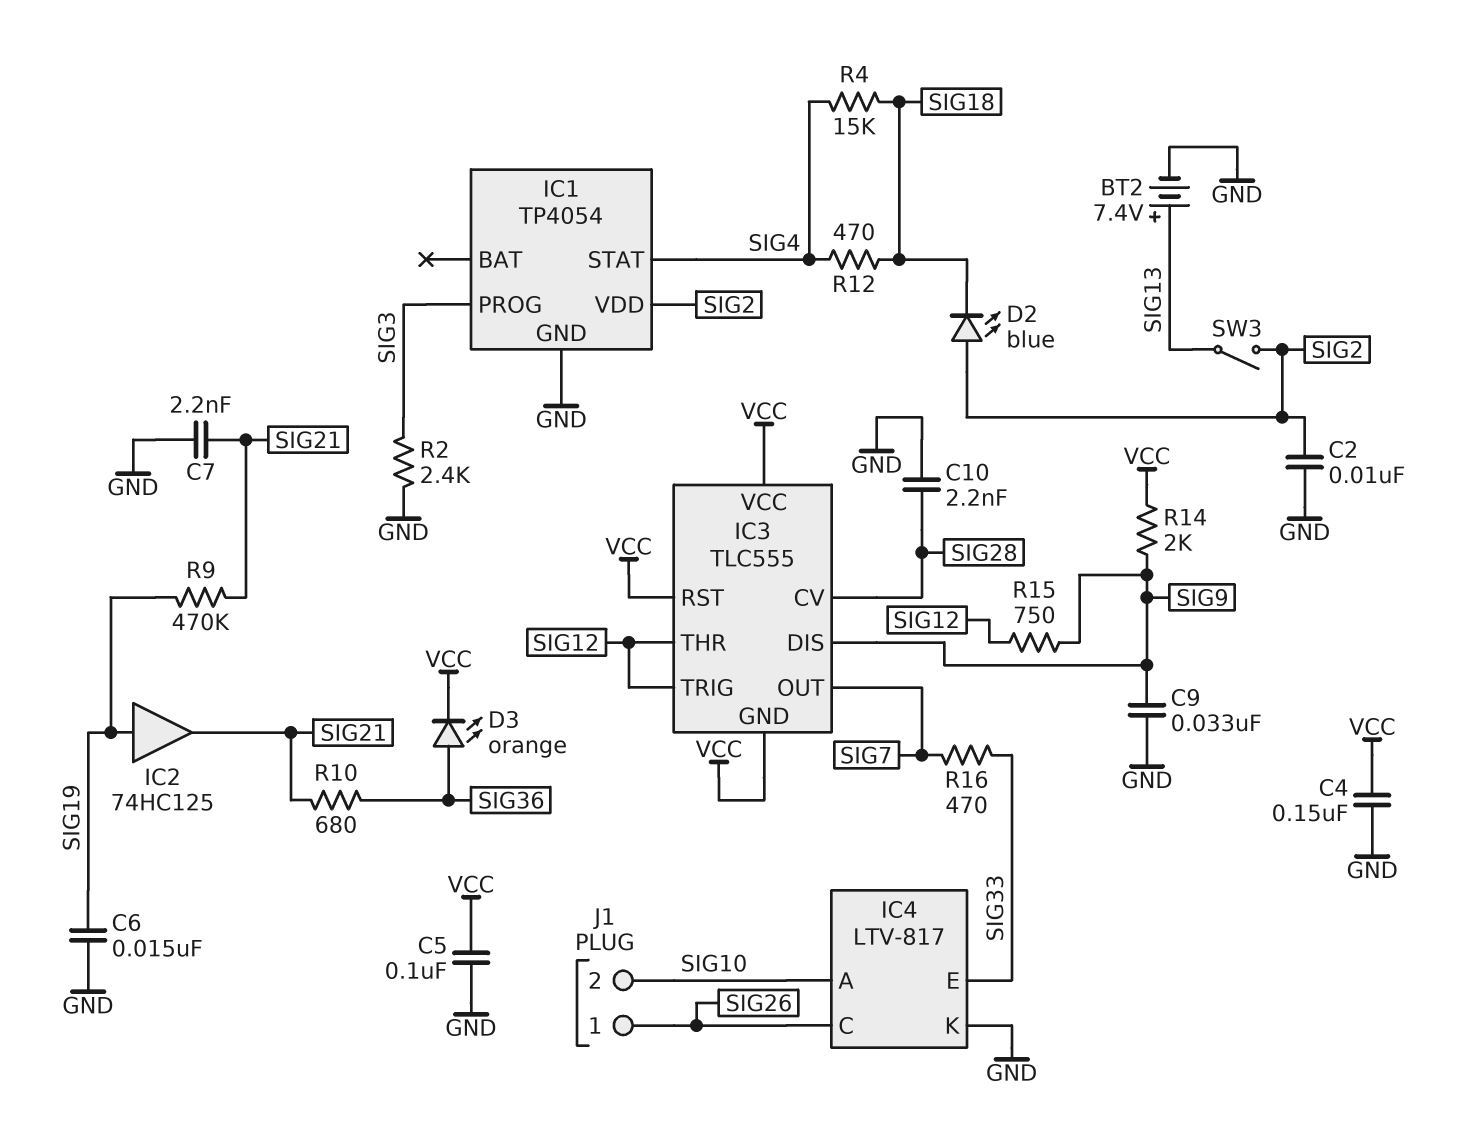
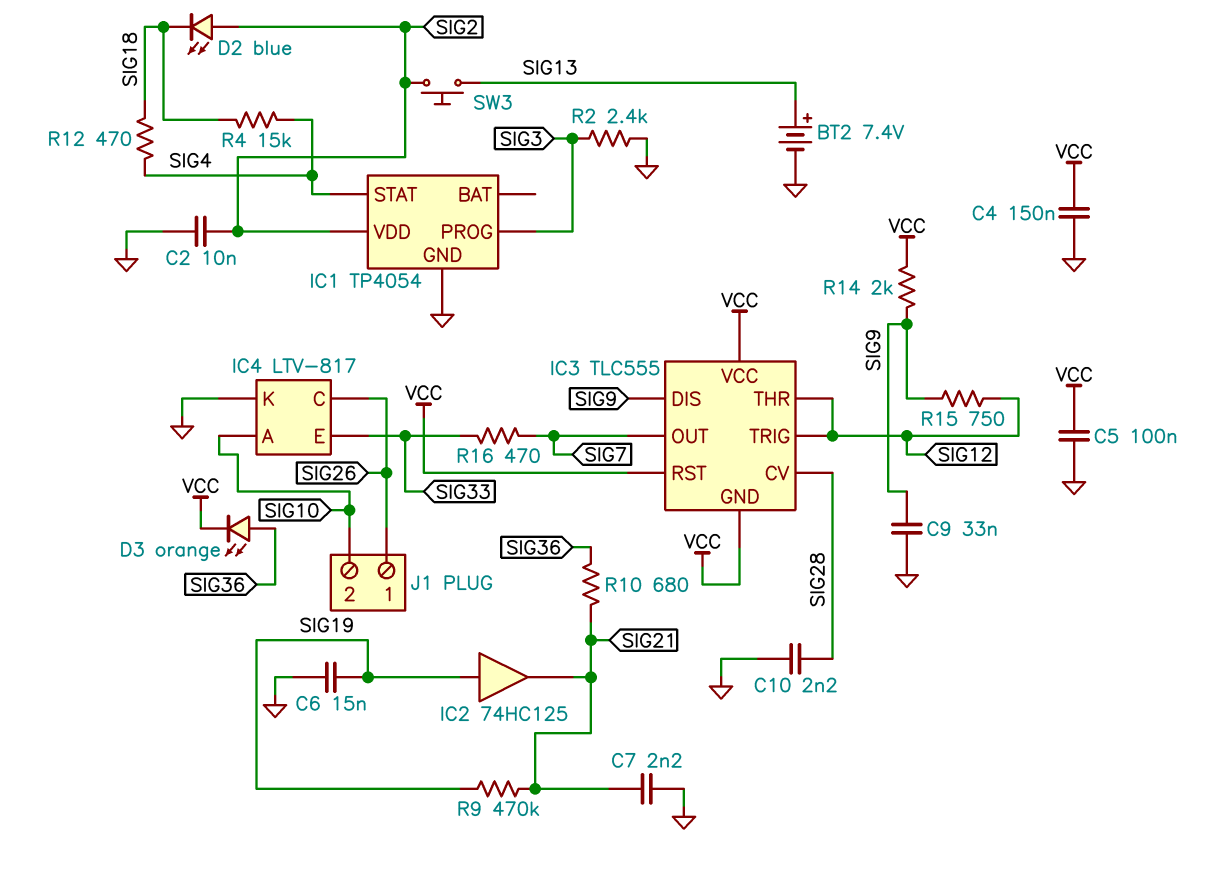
SW3: switch (SIG2, SIG13) -> button (SIG2, SIG13)

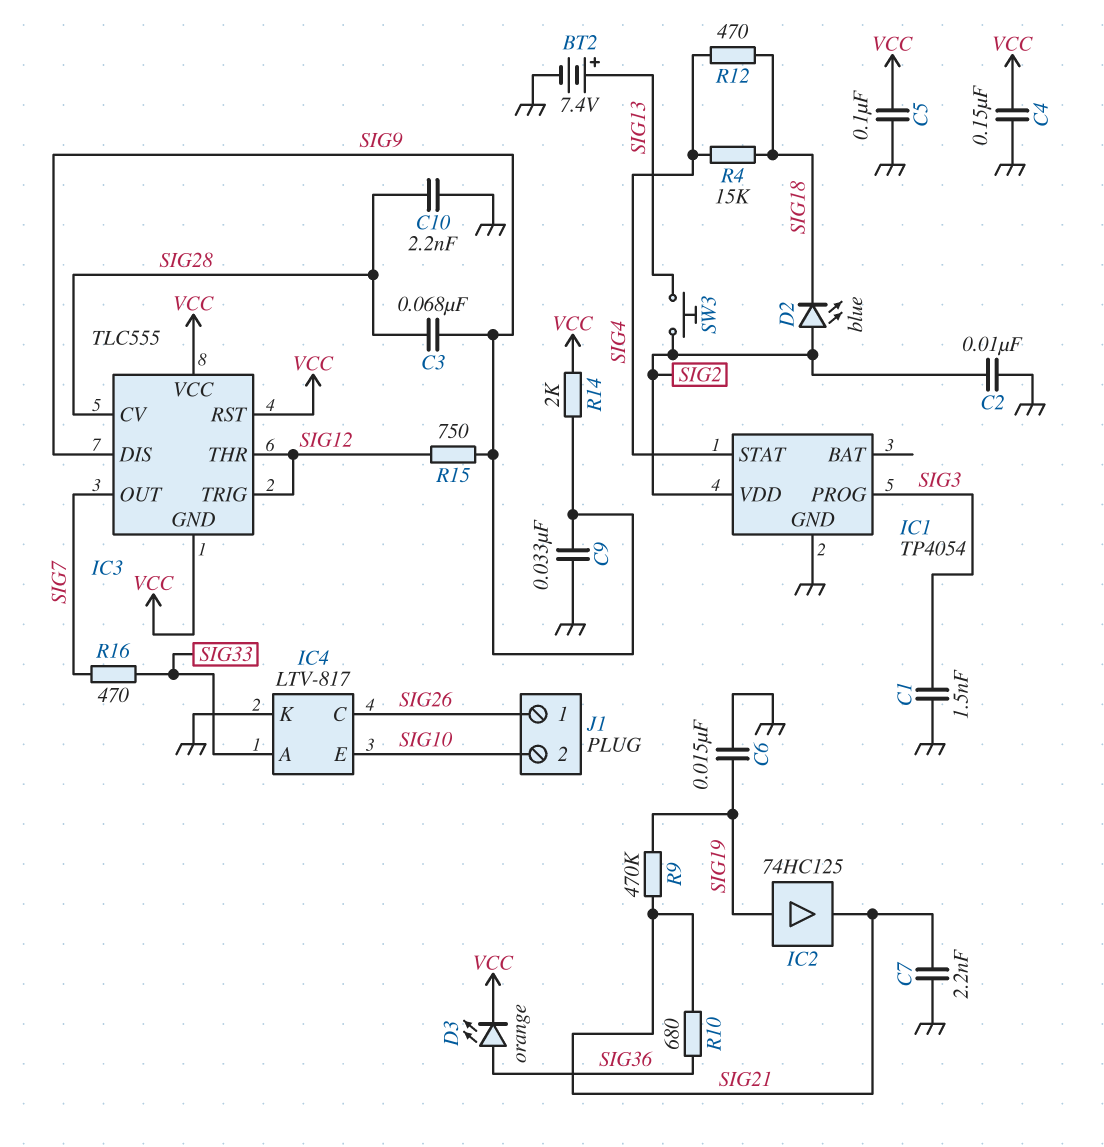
C1: none -> 1.5nF (GND, SIG3)
C3: none -> 68nF (SIG9, SIG28)
IC4 pin A: SIG10 -> SIG33
IC4 pin E: SIG33 -> SIG10
R2: 2.4k (GND, SIG3) -> none

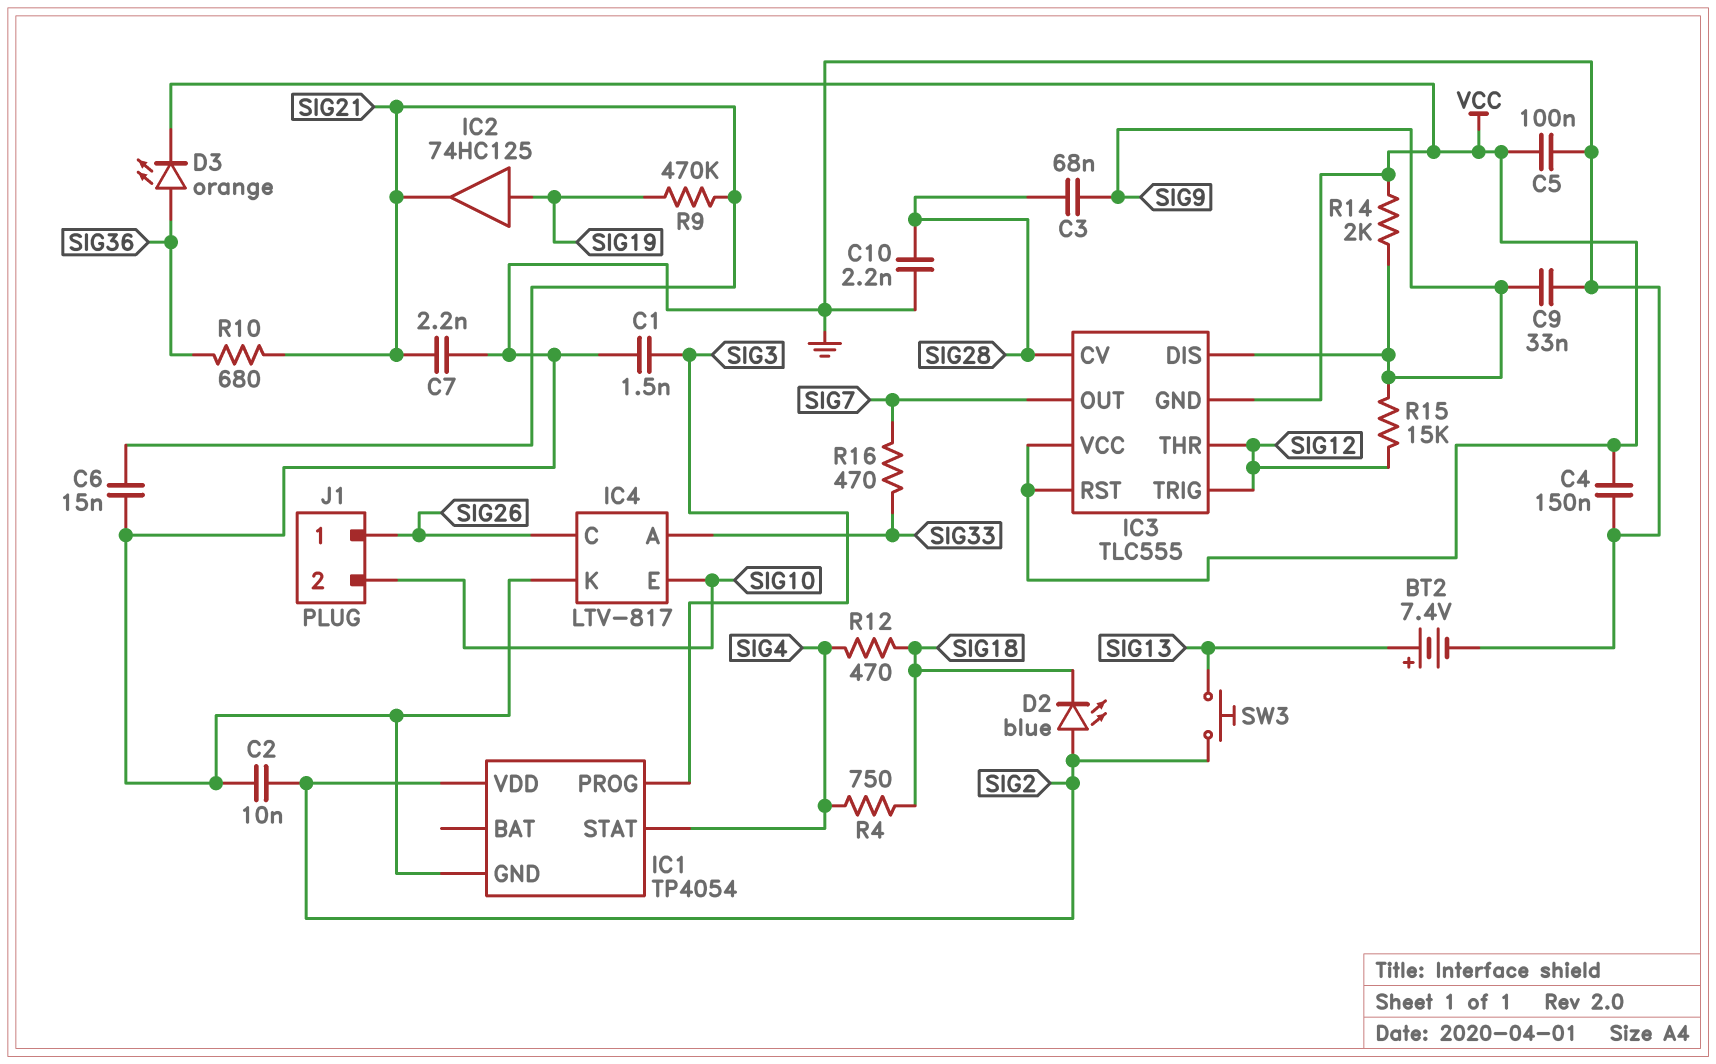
C6: 15nF (GND, SIG19) -> 15nF (GND, SIG21)
R4: 15k (SIG4, SIG18) -> 750 (SIG4, SIG18)
R15: 750 (SIG9, SIG12) -> 15k (SIG9, SIG12)

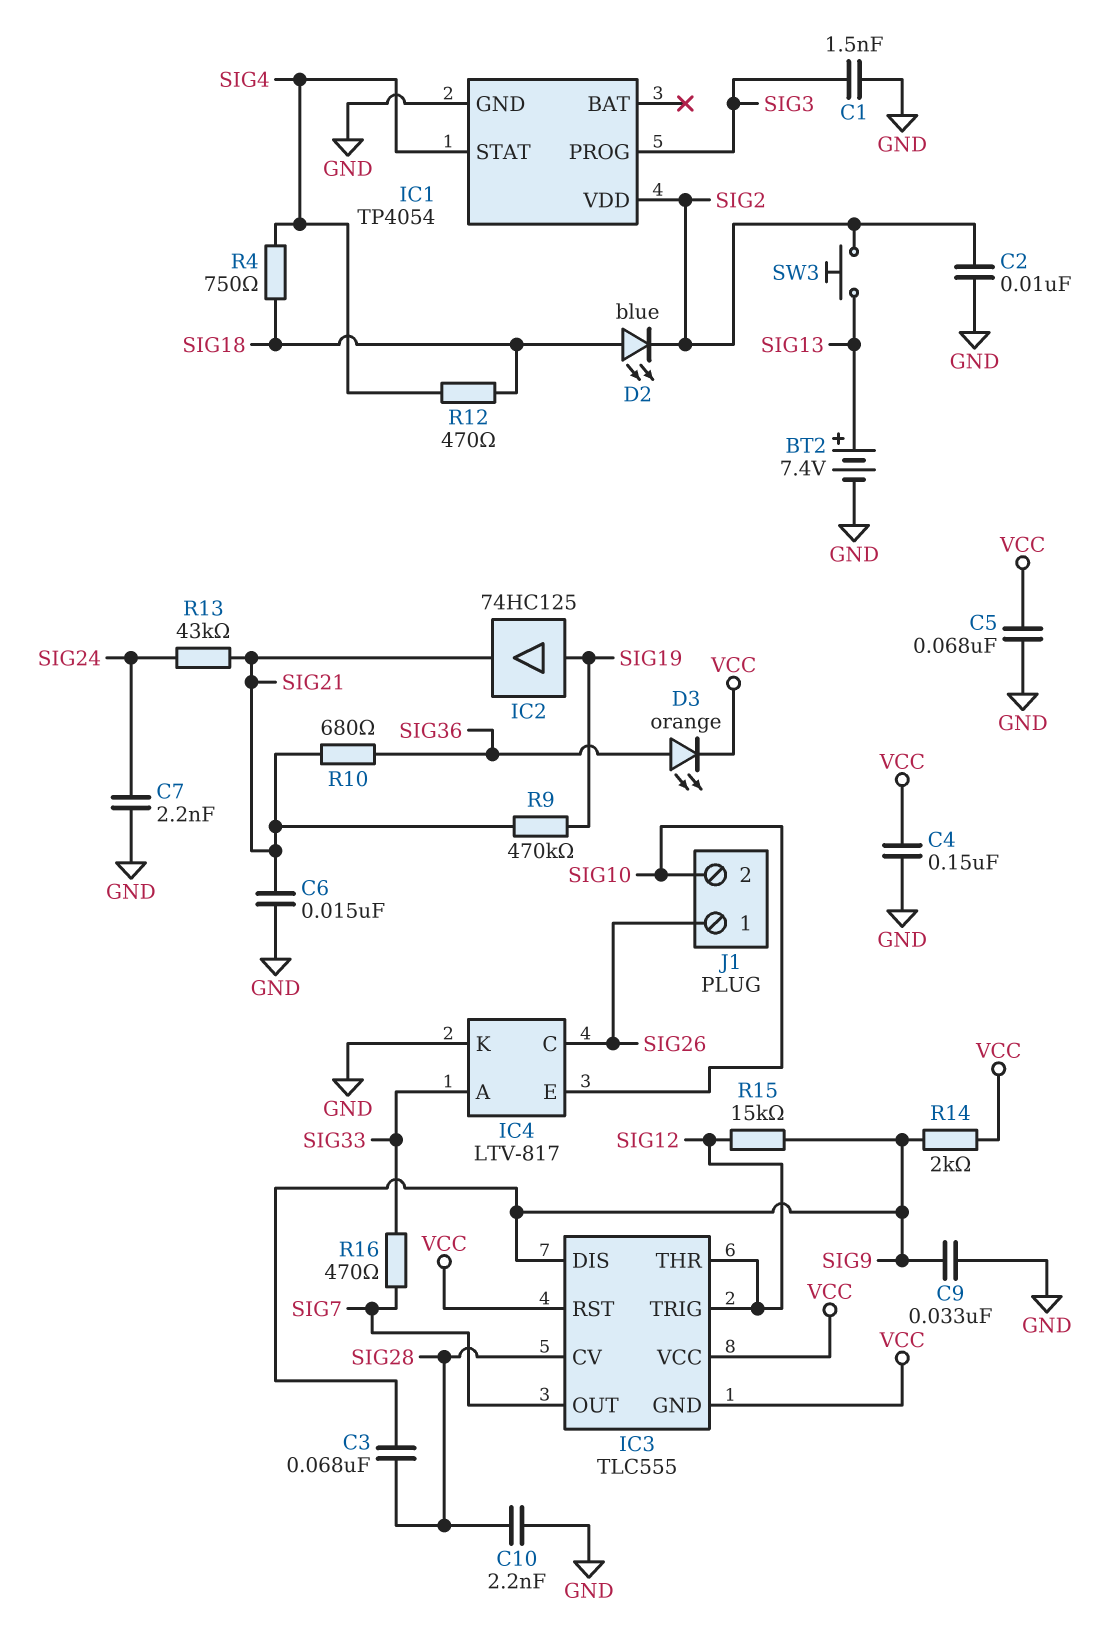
C5: 100nF (GND, VCC) -> 68nF (GND, VCC)
C7: 2.2nF (GND, SIG21) -> 2.2nF (GND, SIG24)
D2: LED blue (A SIG2, K SIG18) -> LED blue (A SIG18, K SIG2)
R13: none -> 43k (SIG21, SIG24)

